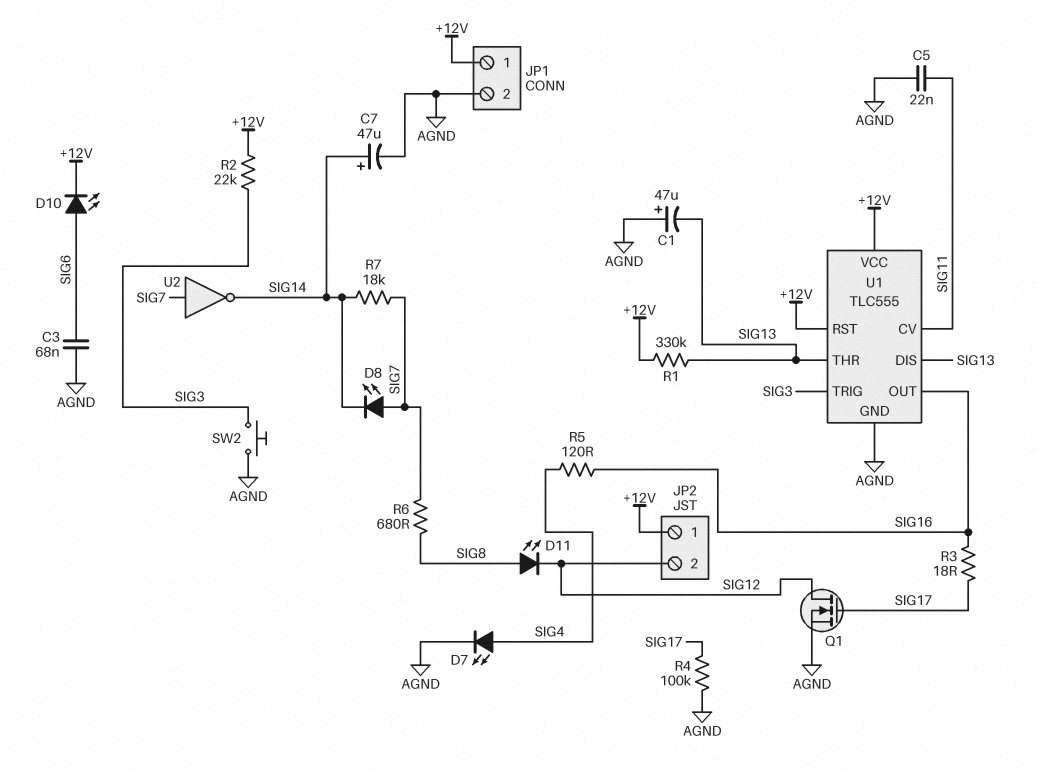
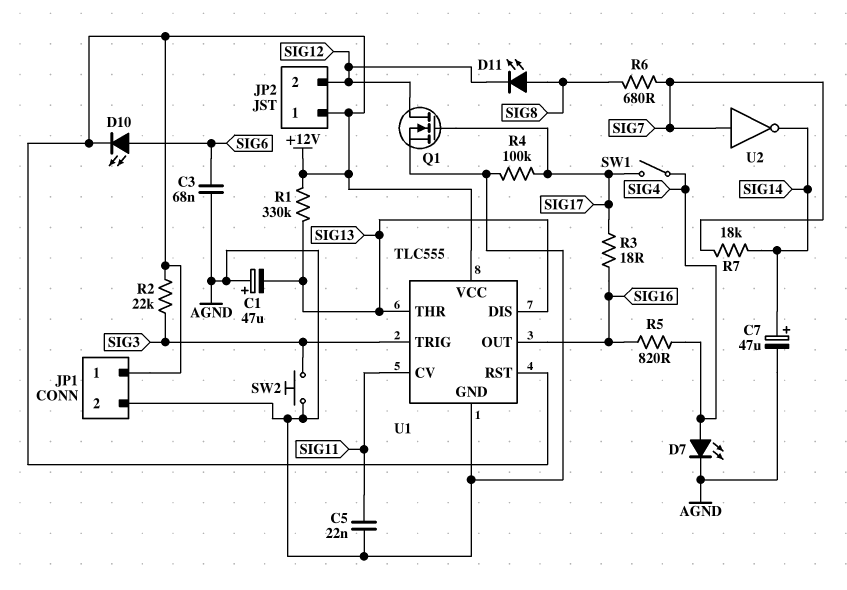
D8: LED (A SIG7, K SIG14) -> none
R5: 120 (SIG4, SIG16) -> 820 (SIG4, SIG16)
SW1: none -> switch (SIG4, SIG17)

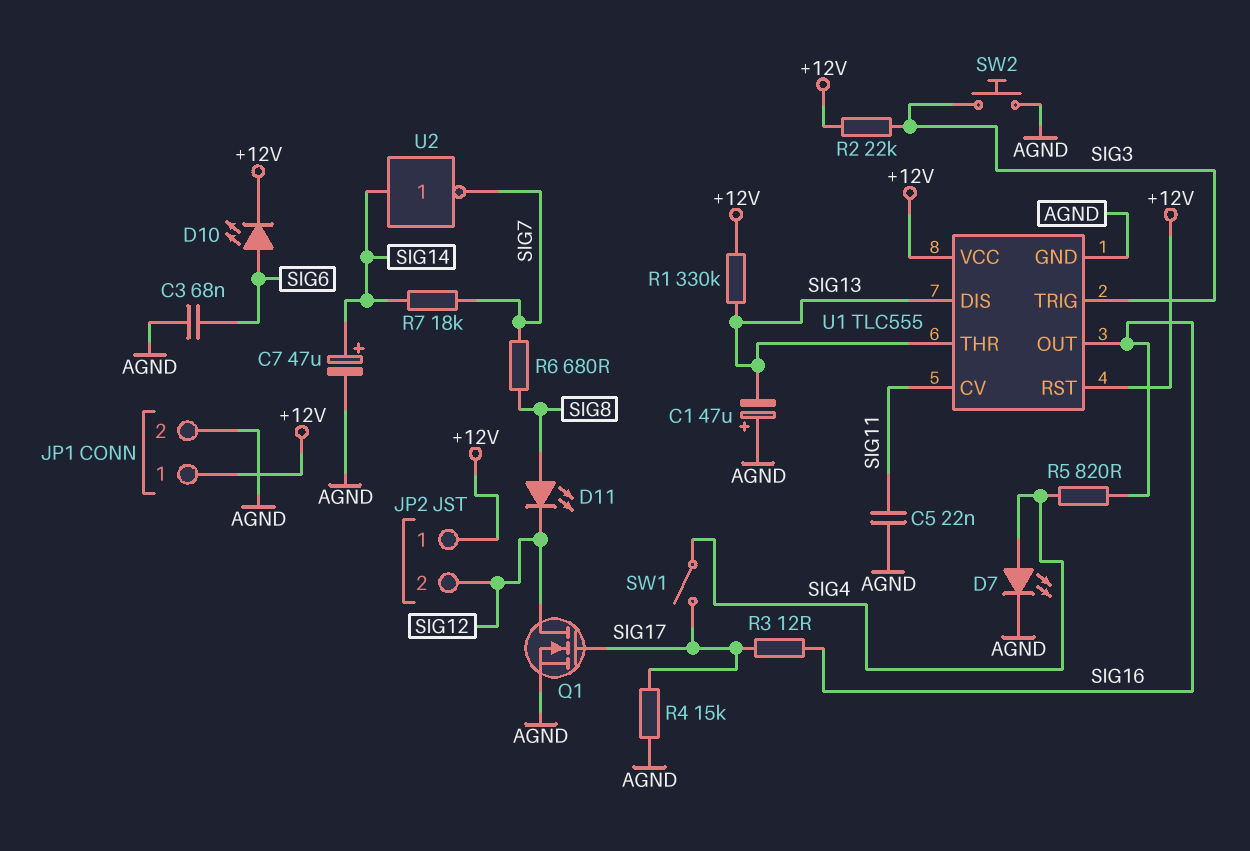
R3: 18 (SIG16, SIG17) -> 12 (SIG16, SIG17)
R4: 100k (AGND, SIG17) -> 15k (AGND, SIG17)
U2: NOT (in SIG7, out SIG14) -> NOT (in SIG14, out SIG7)

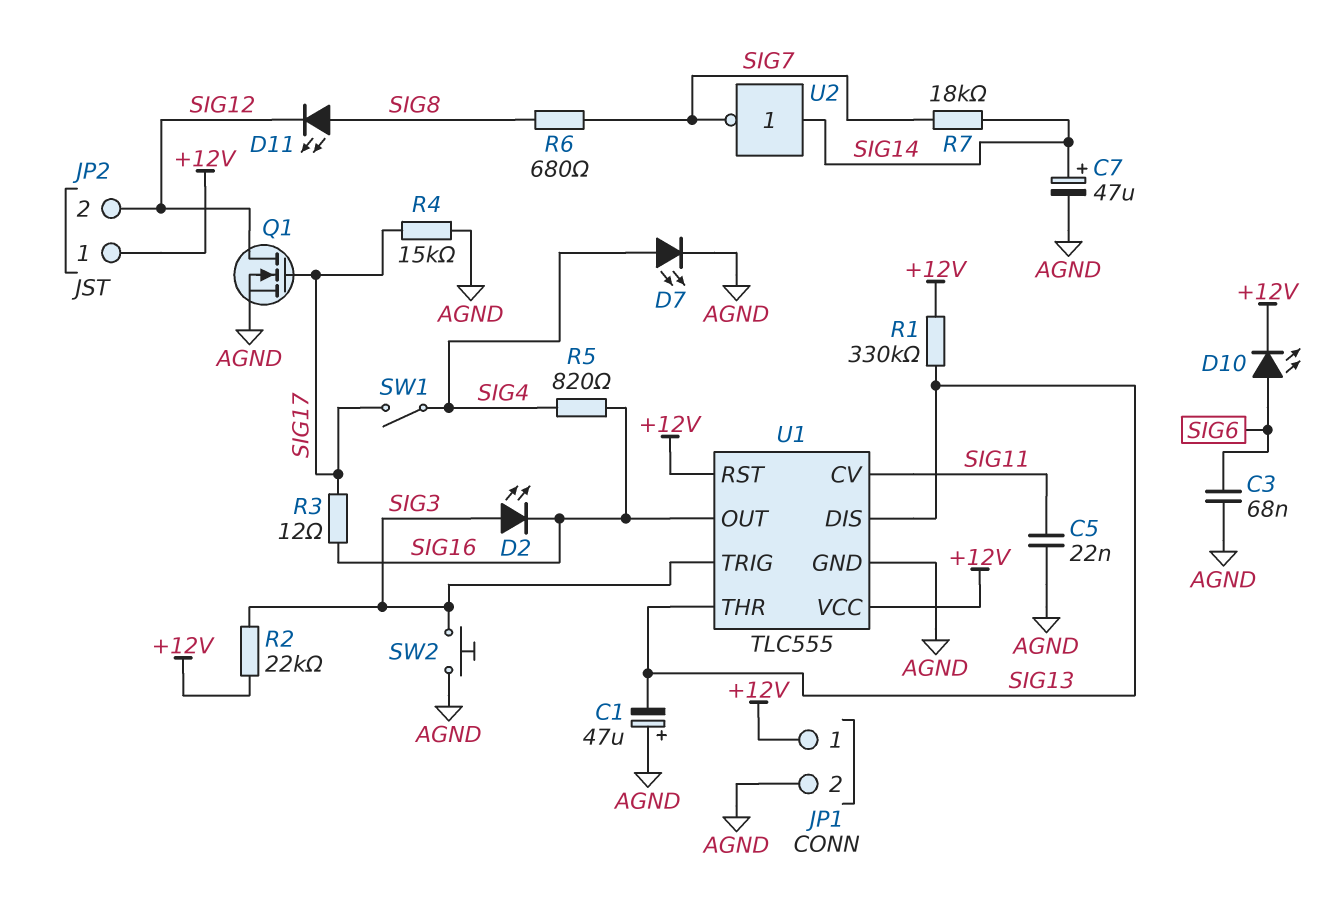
D2: none -> LED (A SIG3, K SIG16)

